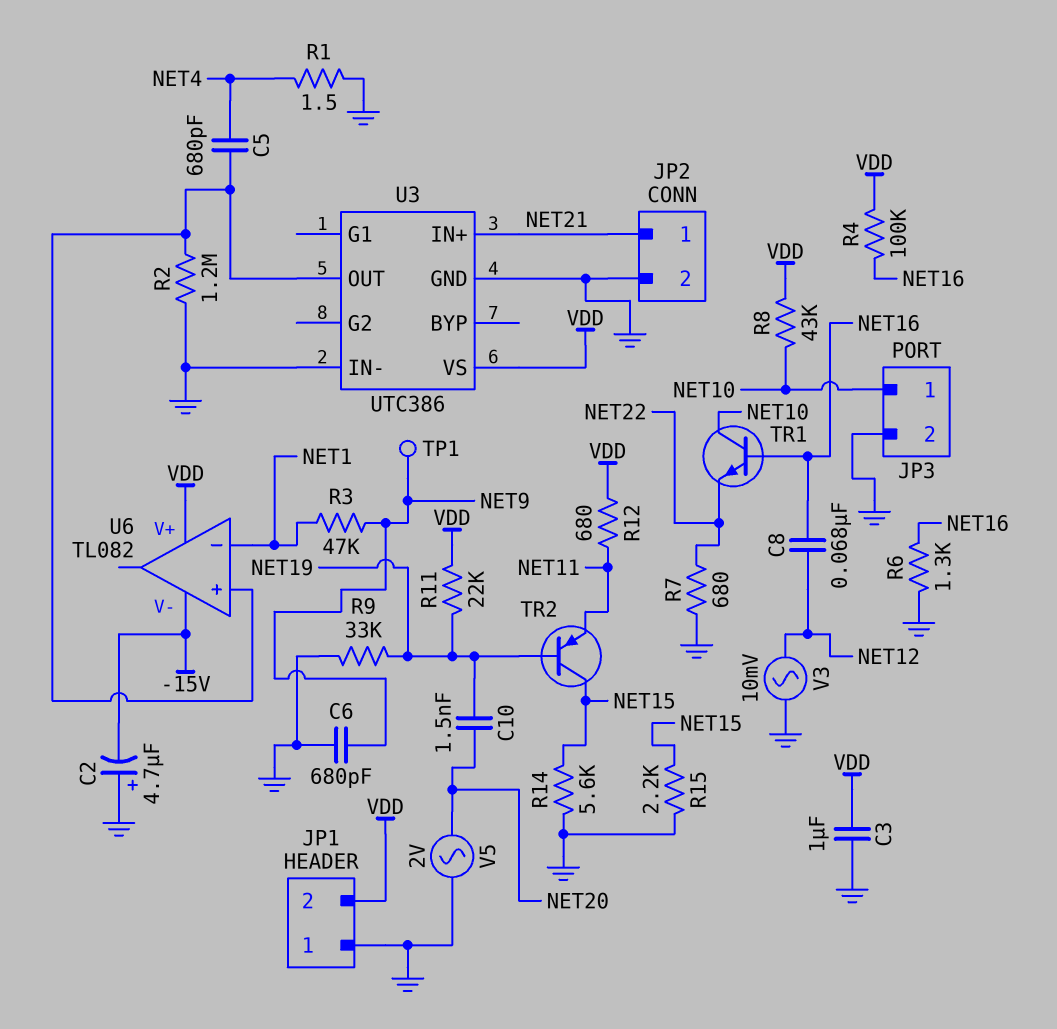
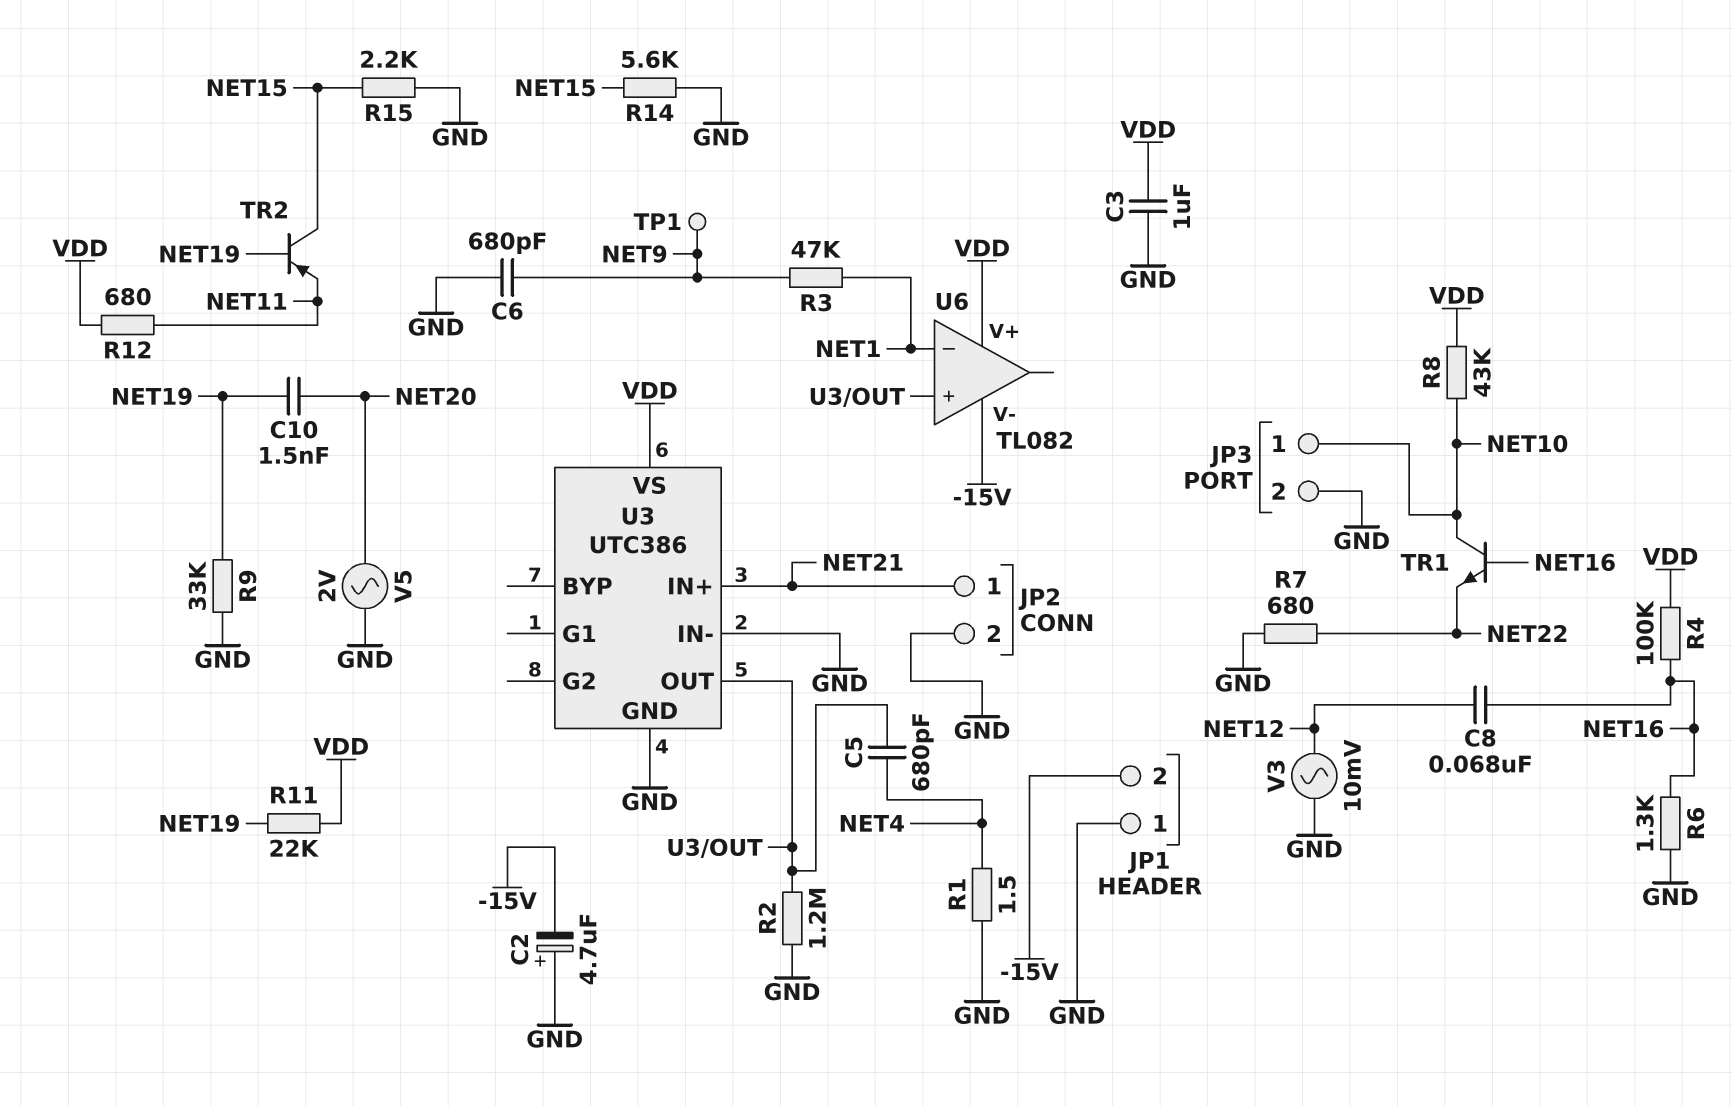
JP1 pin 2: VDD -> -15V

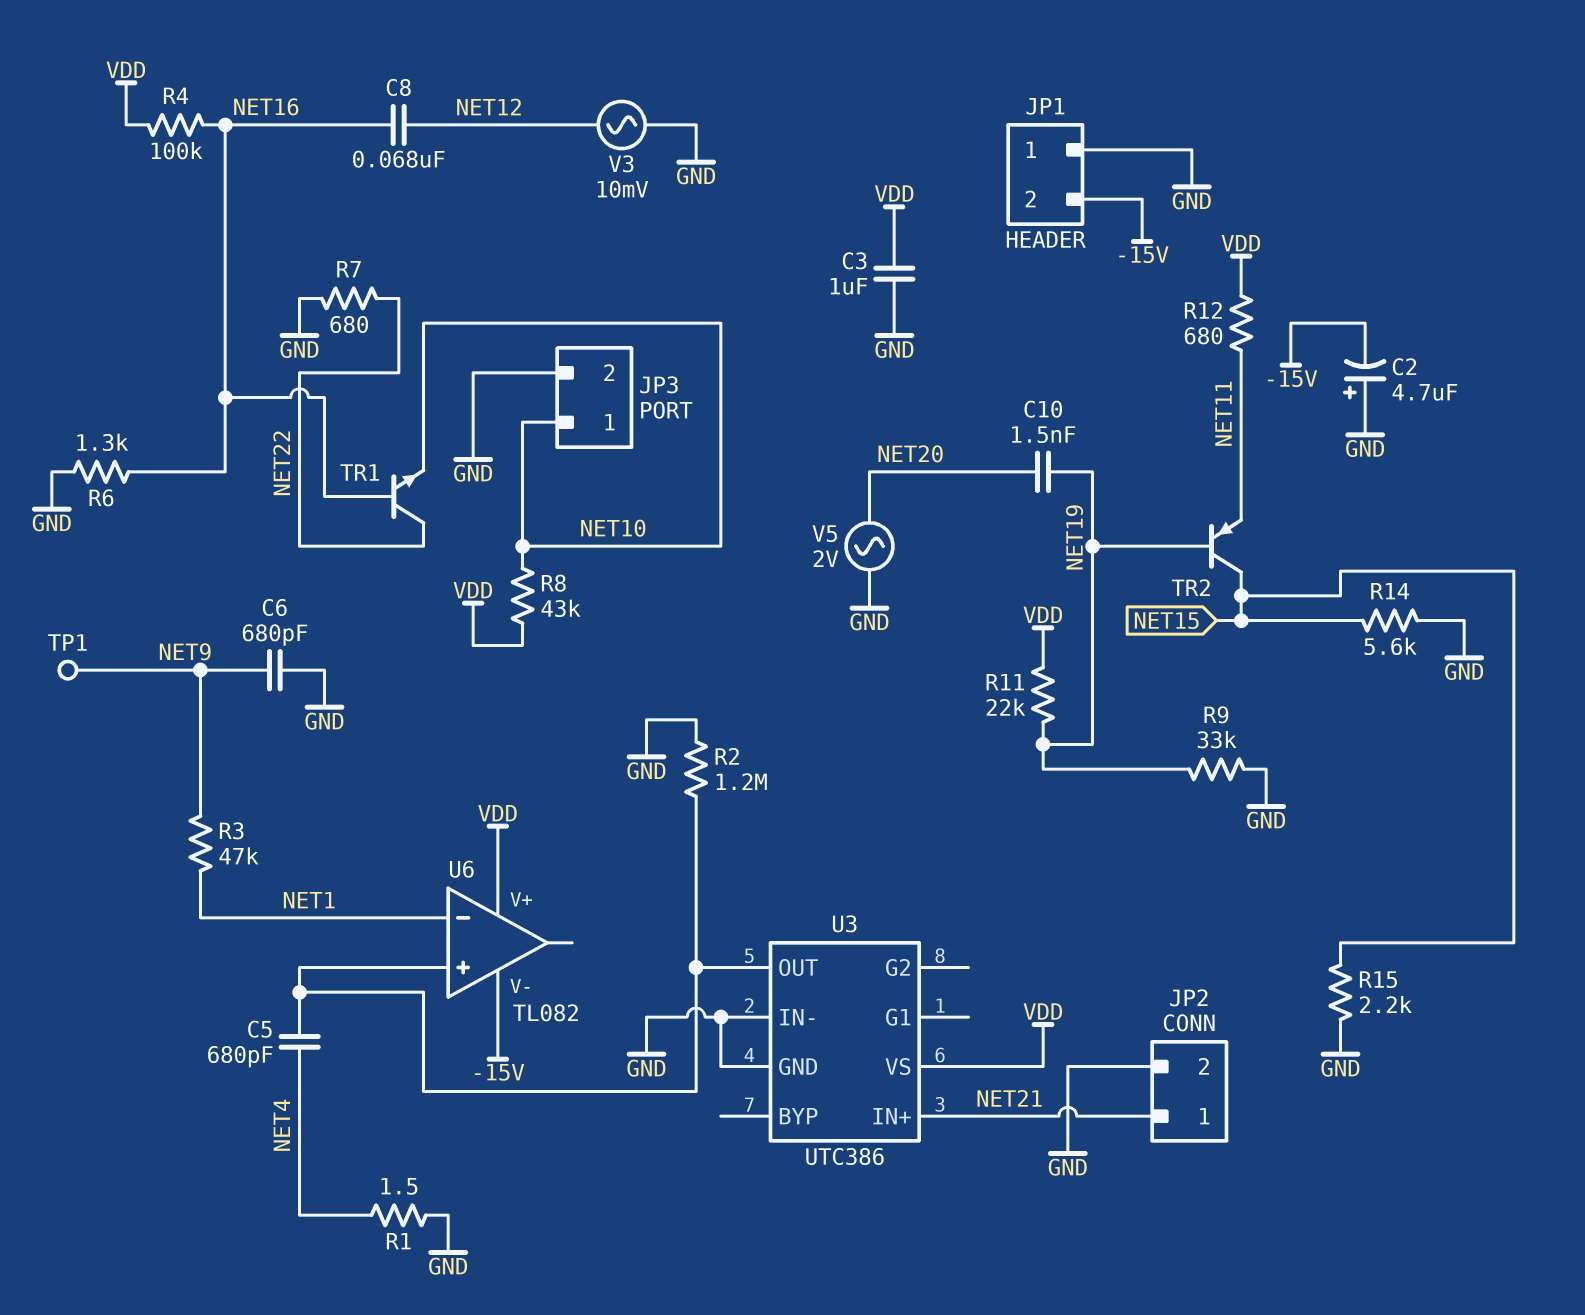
TR1: NPN (B NET16, C NET10, E NET22) -> NPN (B NET16, C NET22, E NET10)

